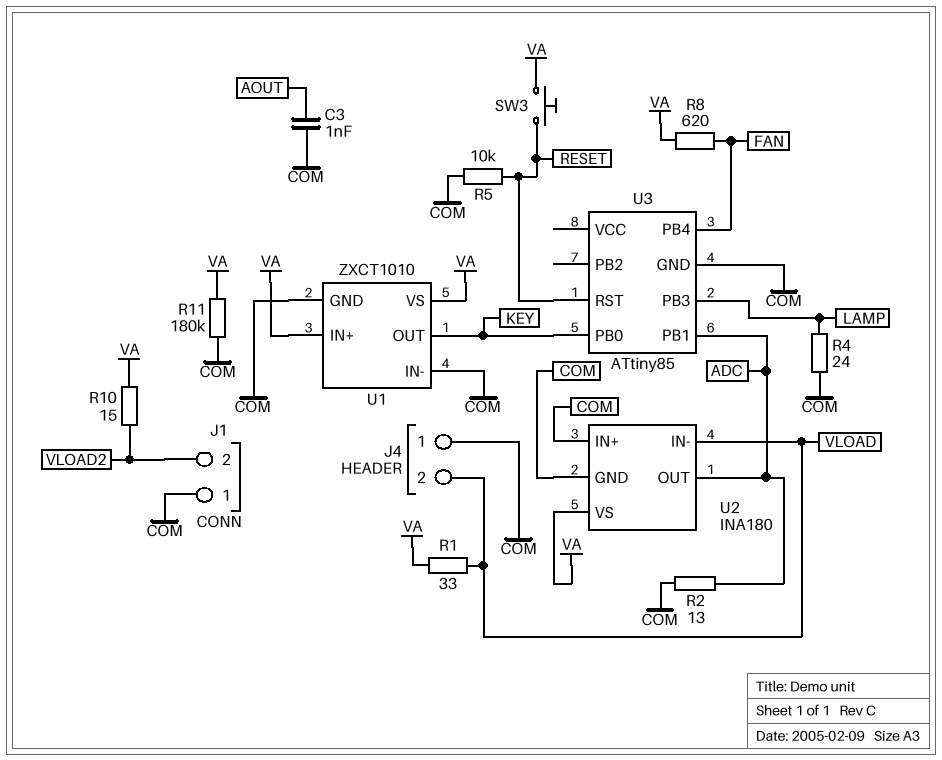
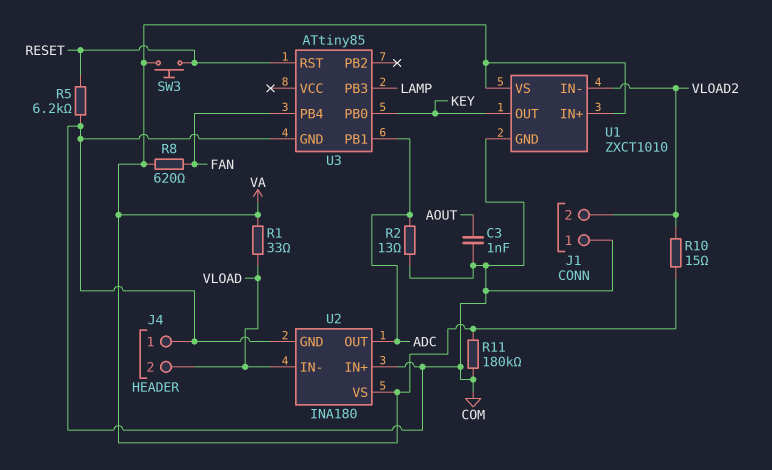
R4: 24 (COM, LAMP) -> none
R5: 10k (COM, RESET) -> 6.2k (COM, RESET)
U1 pin IN-: COM -> VLOAD2

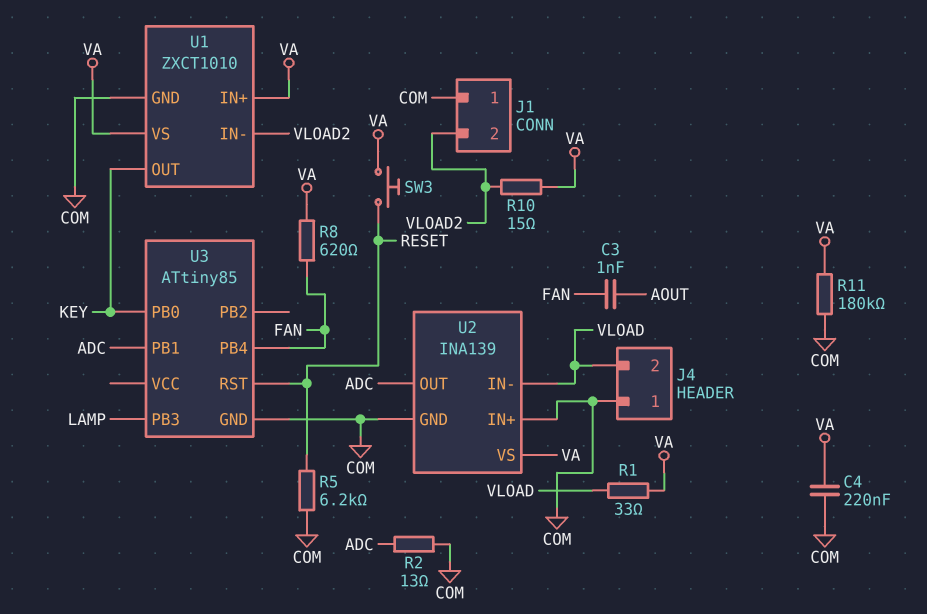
C3: 1nF (AOUT, COM) -> 1nF (AOUT, FAN)
C4: none -> 220nF (COM, VA)
U2: INA180 -> INA139

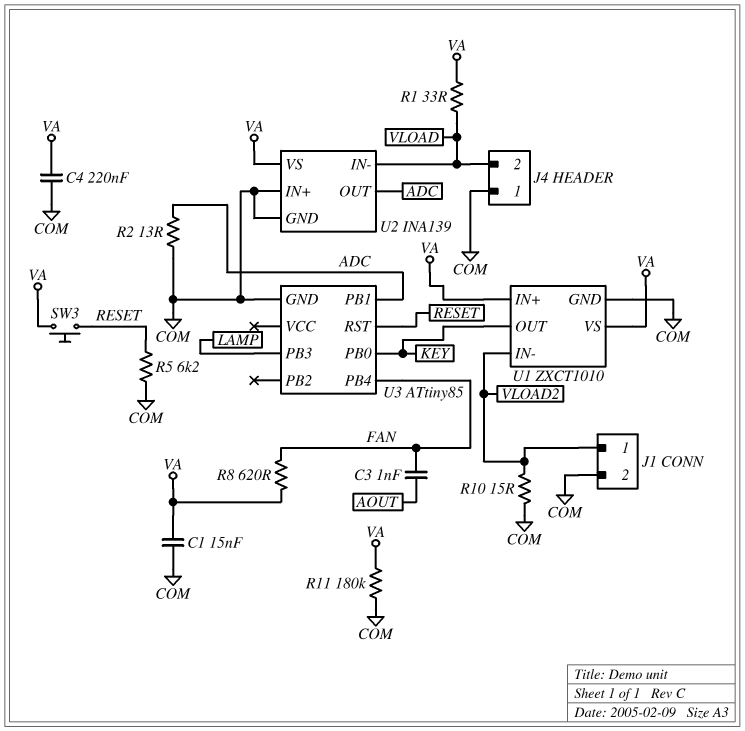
C1: none -> 15nF (COM, VA)
J1 pin 1: COM -> VLOAD2
J1 pin 2: VLOAD2 -> COM
R10: 15 (VA, VLOAD2) -> 15 (COM, VLOAD2)

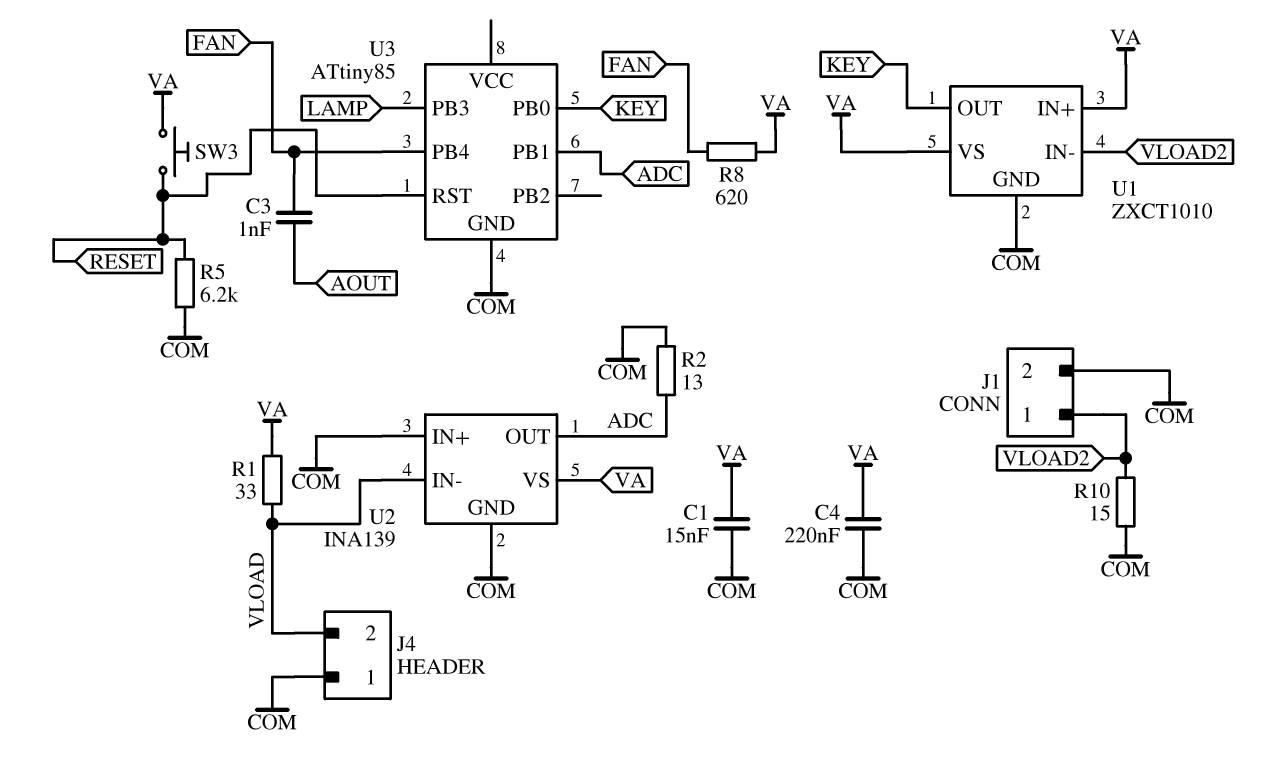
R11: 180k (COM, VA) -> none

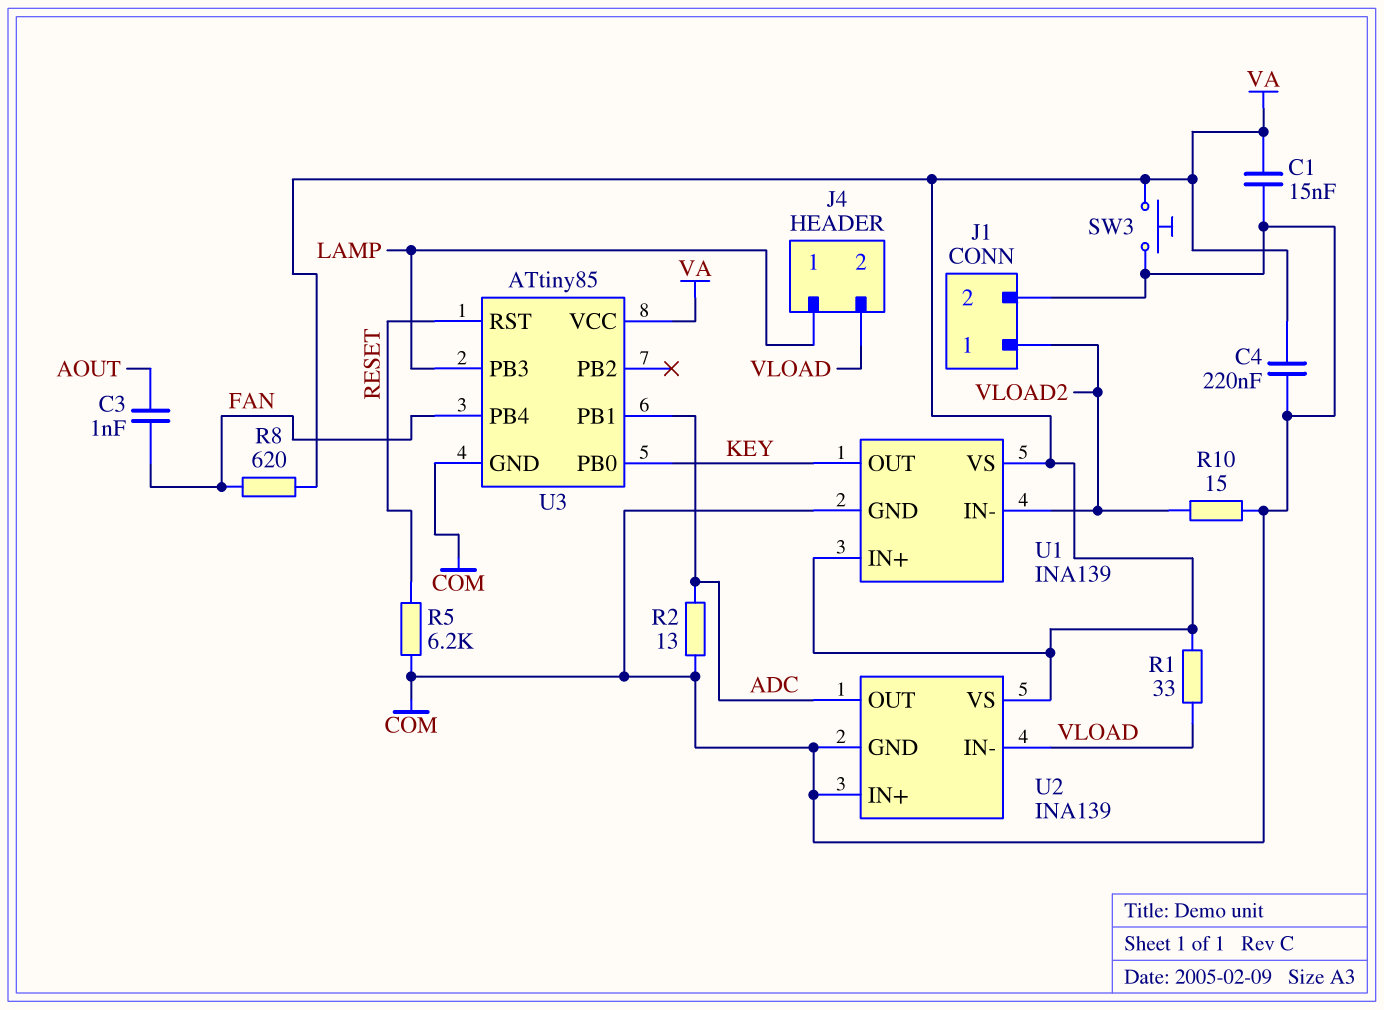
J4 pin 1: COM -> LAMP
SW3: button (RESET, VA) -> button (COM, VA)
U1: ZXCT1010 -> INA139
U3 pin VCC: none -> VA

